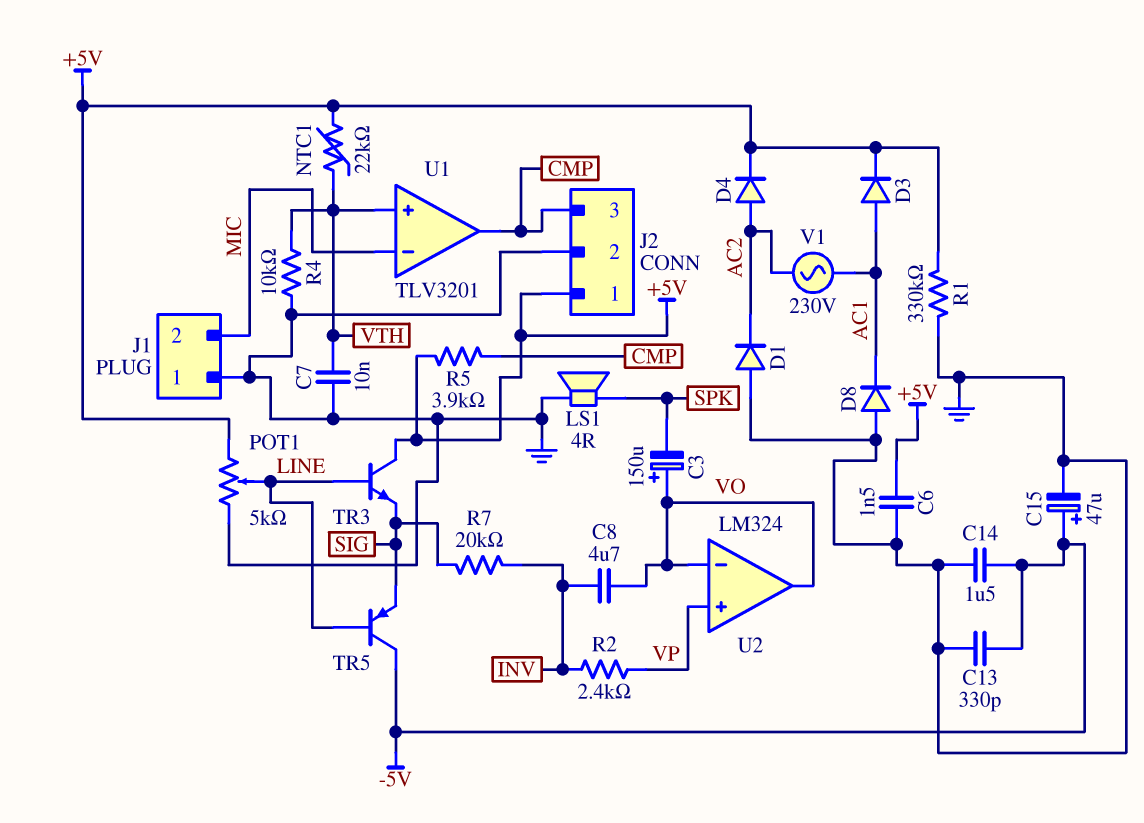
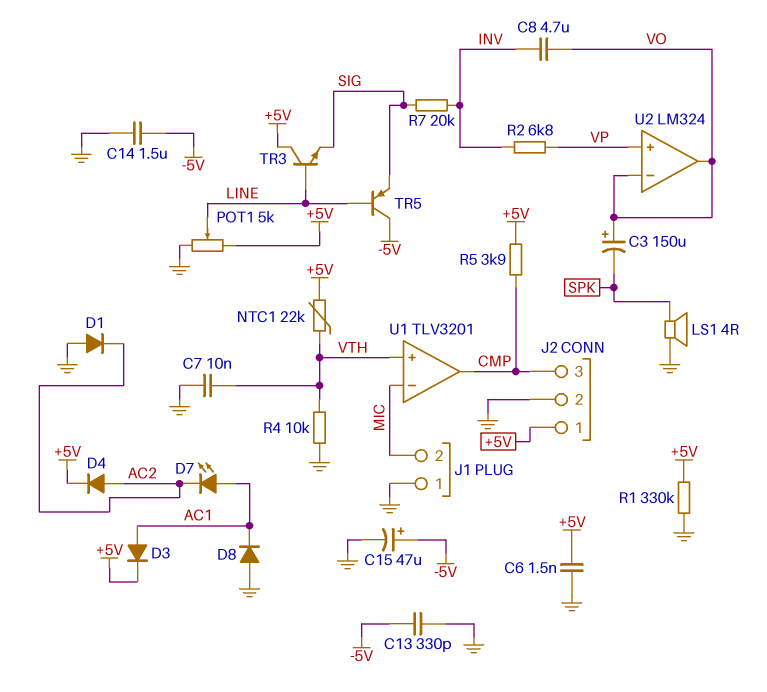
D7: none -> LED (A AC1, K AC2)
R2: 2.4k (INV, VP) -> 6.8k (INV, VP)
V1: AC 230V (AC1, AC2) -> none

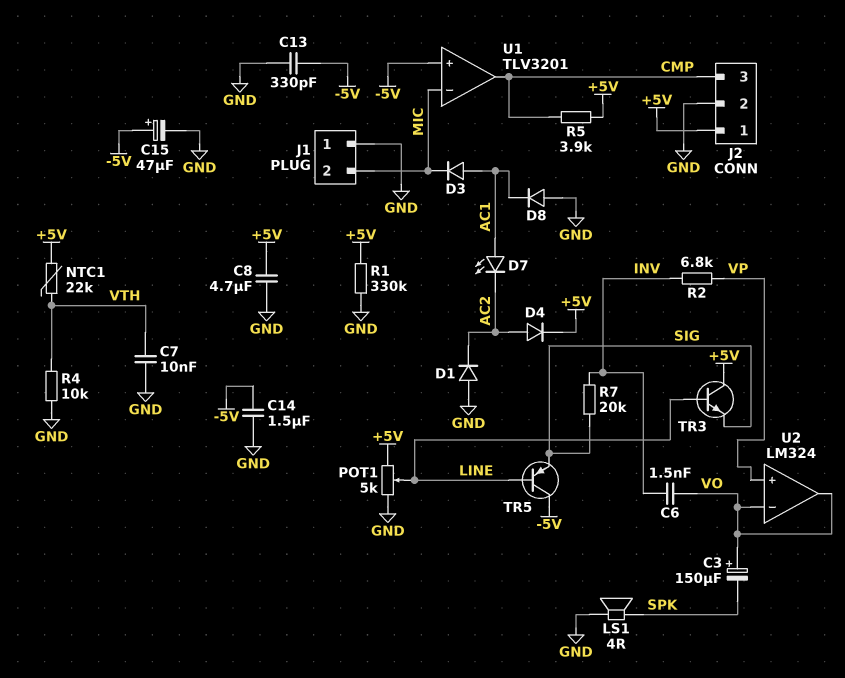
C6: 1.5nF (+5V, GND) -> 1.5nF (INV, VO)
C8: 4.7uF (INV, VO) -> 4.7uF (+5V, GND)
D3: diode (A AC1, K +5V) -> diode (A AC1, K MIC)
U1 pin in+: VTH -> -5V

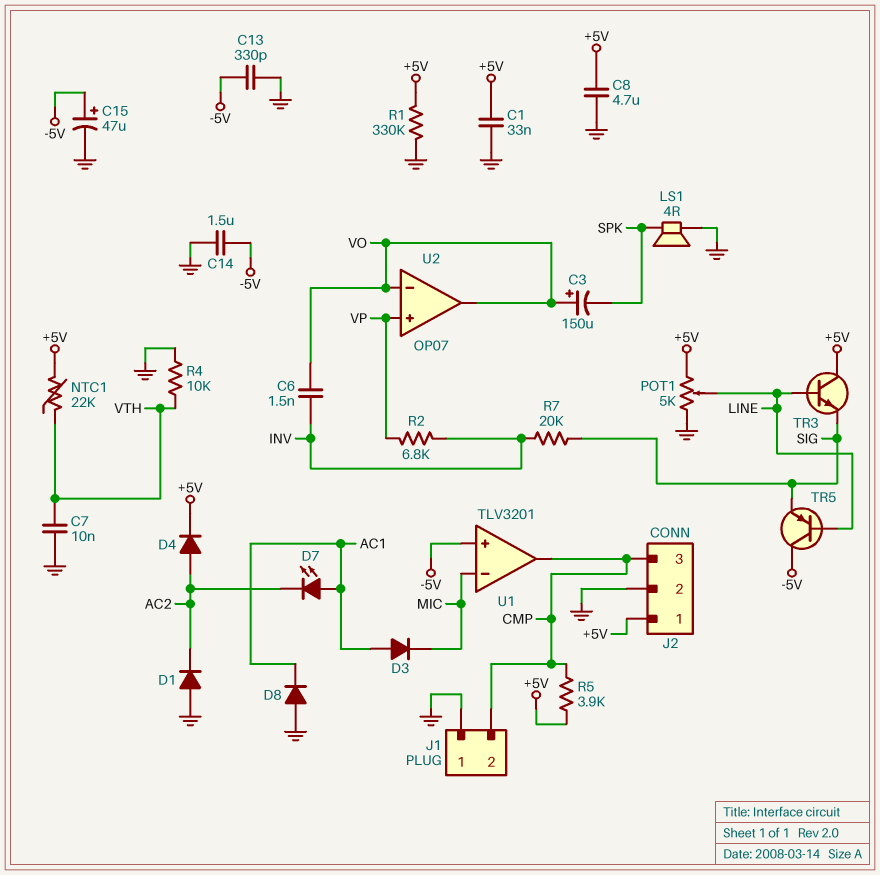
C1: none -> 33nF (+5V, GND)
J1 pin 2: MIC -> CMP
U2: LM324 -> OP07

